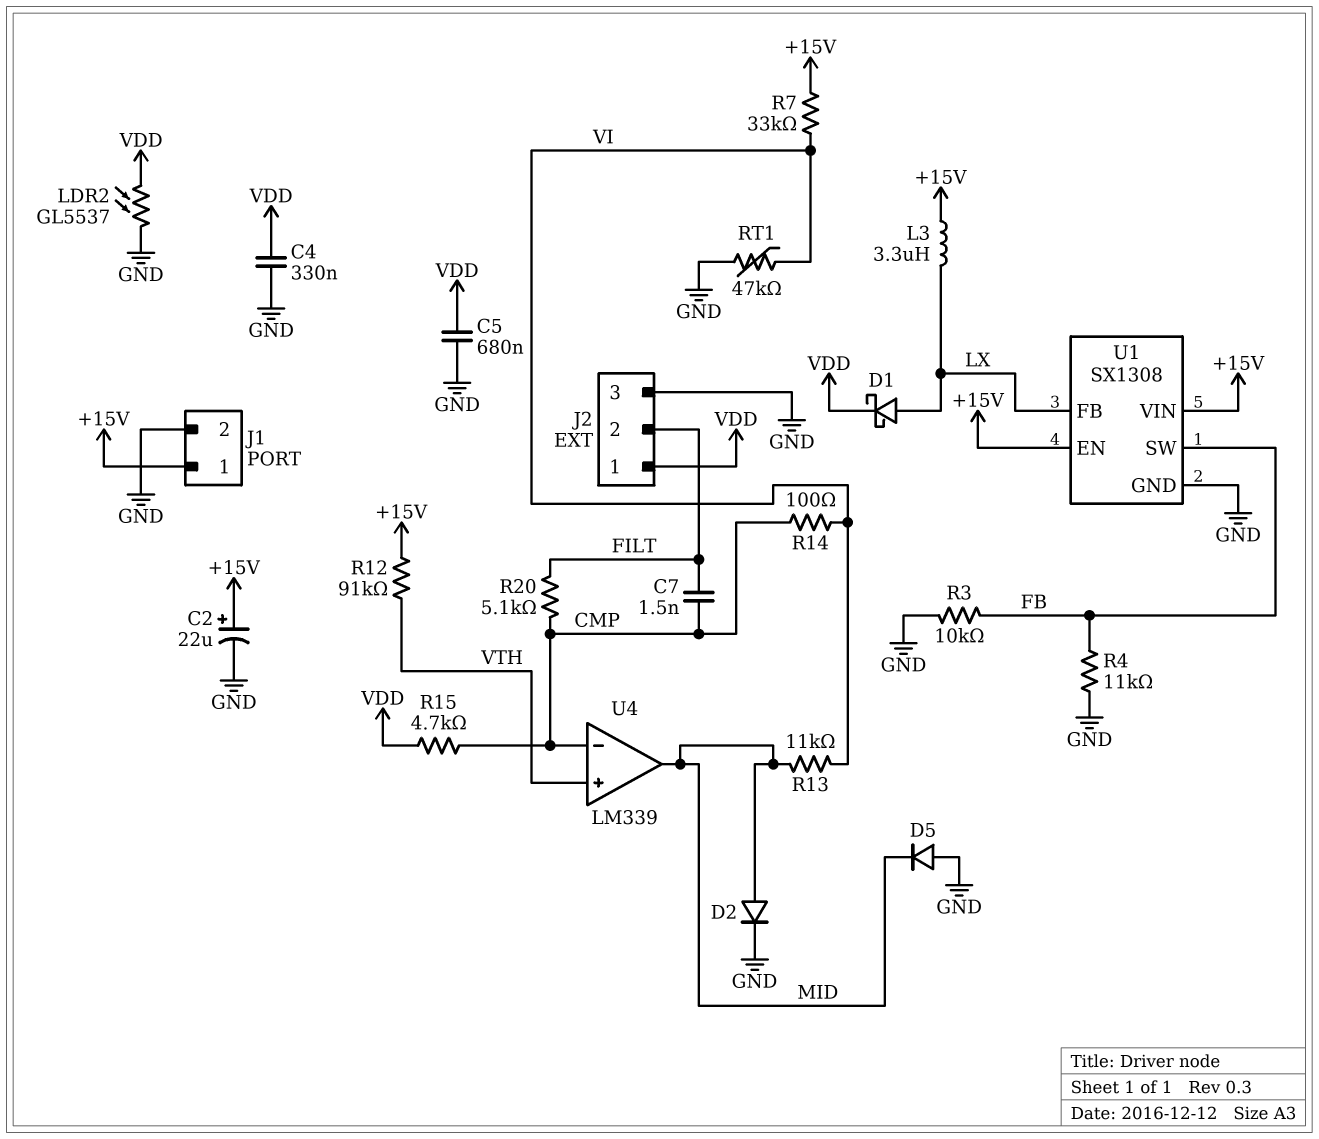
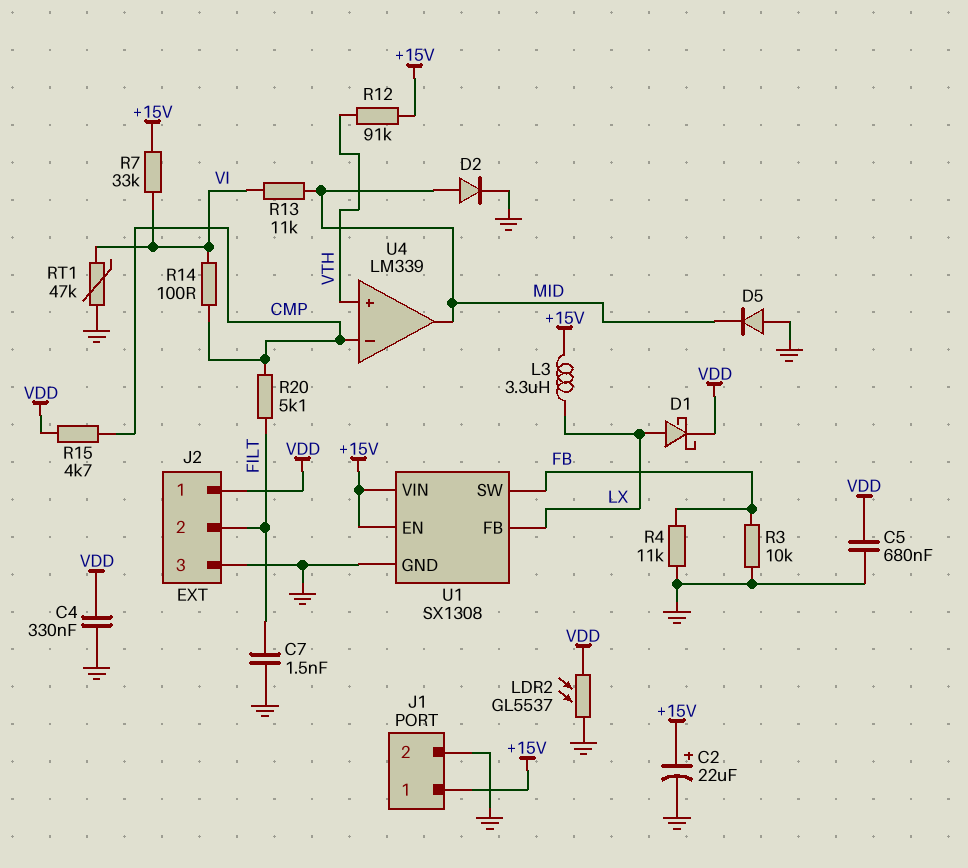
C7: 1.5nF (CMP, FILT) -> 1.5nF (FILT, GND)

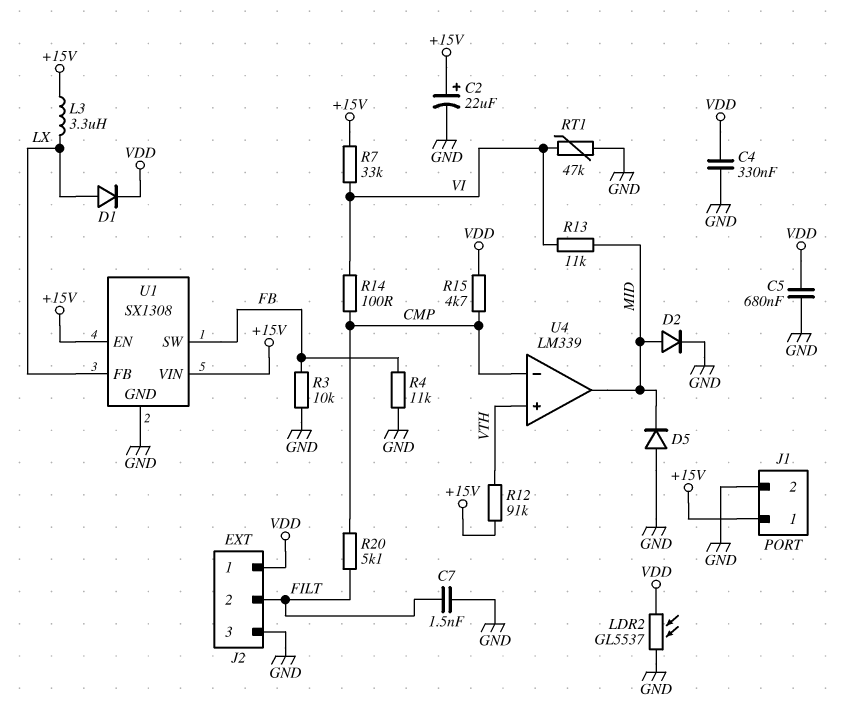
D1: schottky (A LX, K VDD) -> diode (A LX, K VDD)

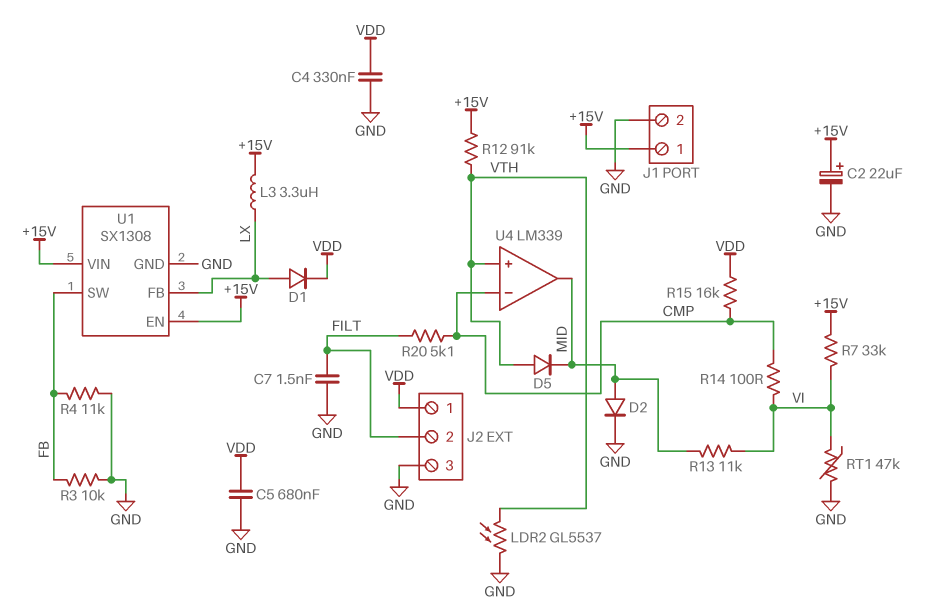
D5: diode (A GND, K MID) -> diode (A VTH, K MID)
LDR2: GL5537 (GND, VDD) -> GL5537 (GND, VTH)
R15: 4.7k (CMP, VDD) -> 16k (CMP, VDD)

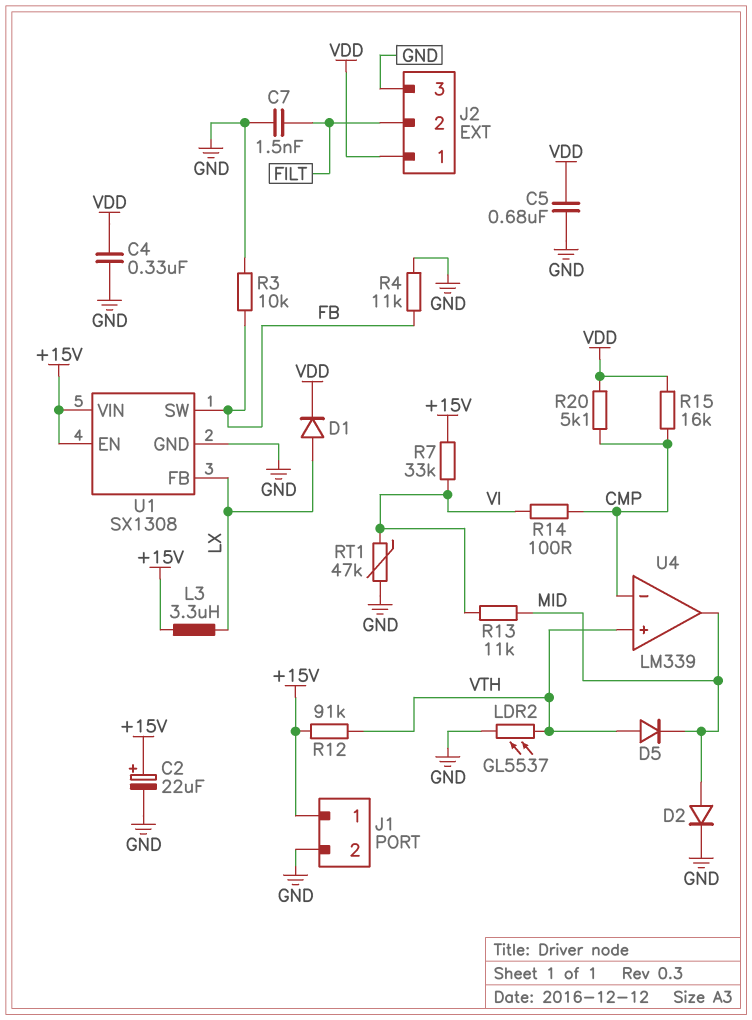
R20: 5.1k (CMP, FILT) -> 5.1k (CMP, VDD)

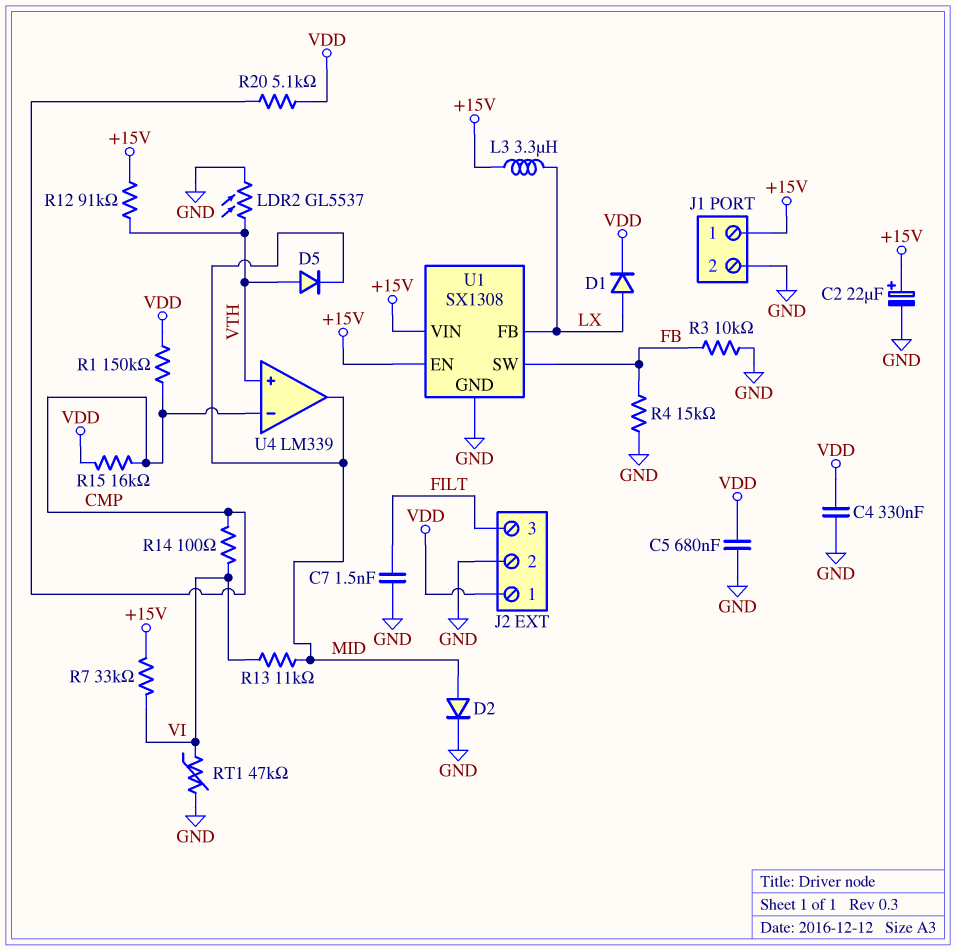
J2 pin 2: FILT -> GND
J2 pin 3: GND -> FILT
R1: none -> 150k (CMP, VDD)
R4: 11k (FB, GND) -> 15k (FB, GND)

